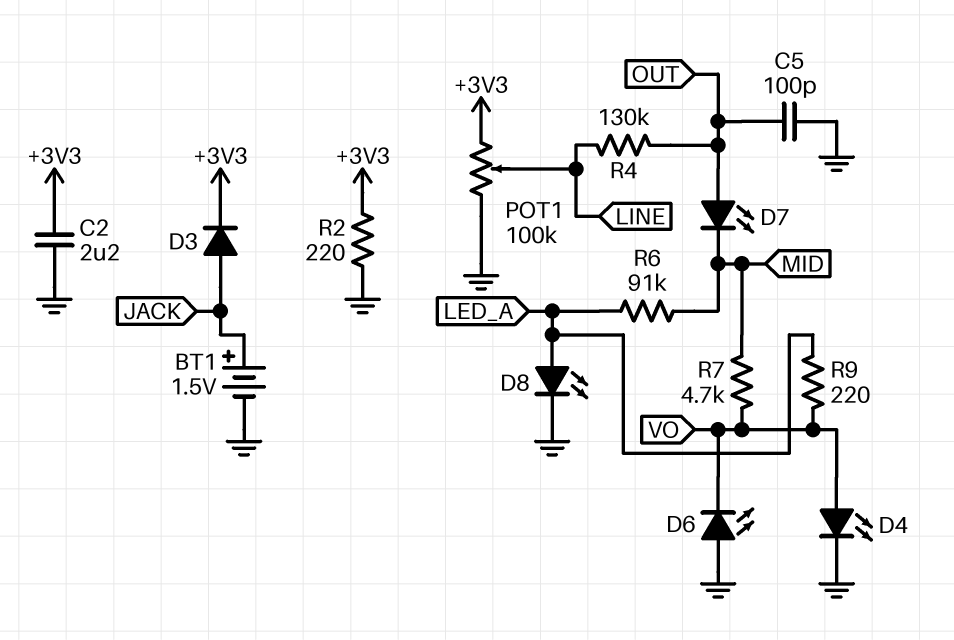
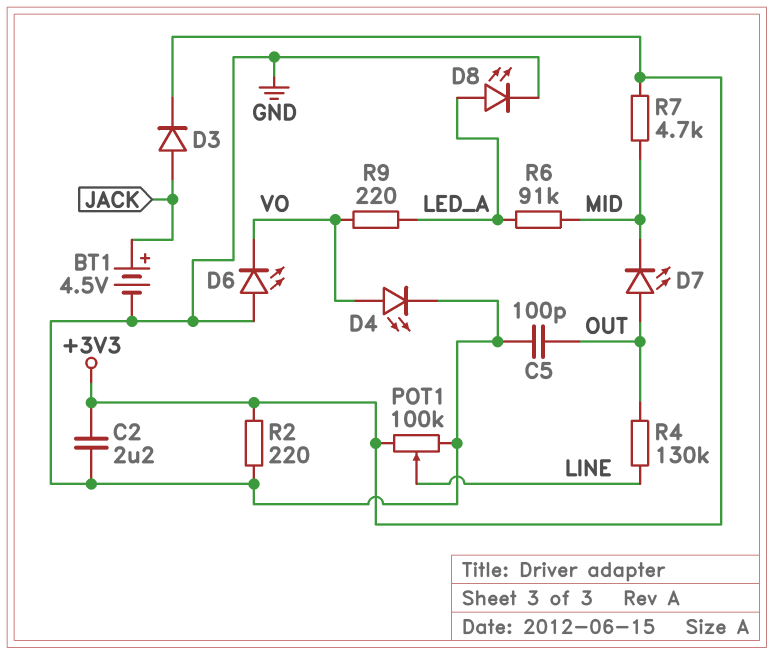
BT1: 1.5V (plus JACK, minus GND) -> 4.5V (plus JACK, minus GND)
R7: 4.7k (MID, VO) -> 4.7k (+3V3, MID)

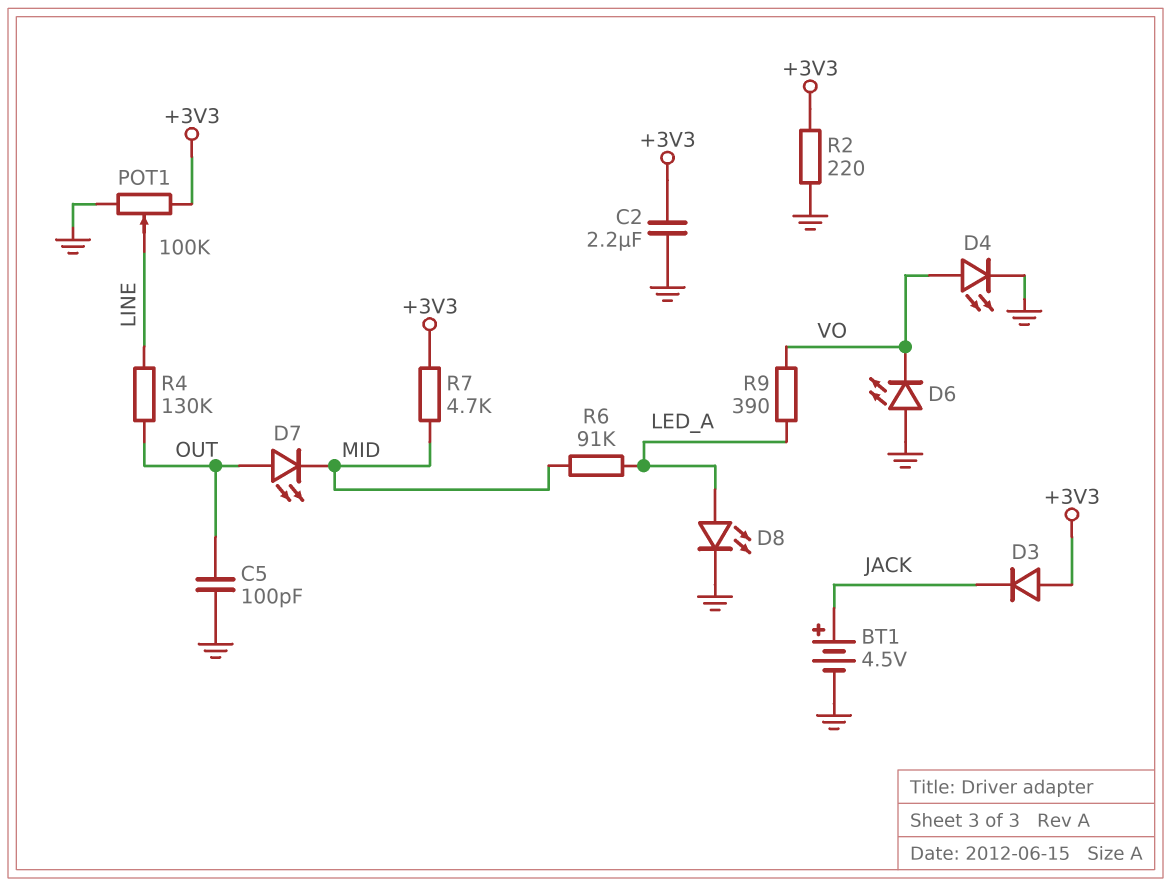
D3: diode (A JACK, K +3V3) -> diode (A +3V3, K JACK)
R9: 220 (LED_A, VO) -> 390 (LED_A, VO)

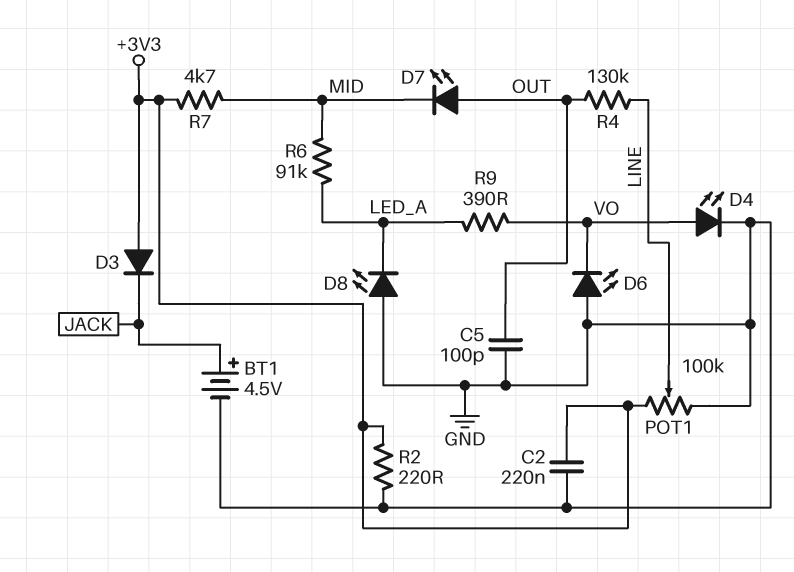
C2: 2.2uF (+3V3, GND) -> 220nF (+3V3, GND)
D8: LED (A LED_A, K GND) -> LED (A GND, K LED_A)

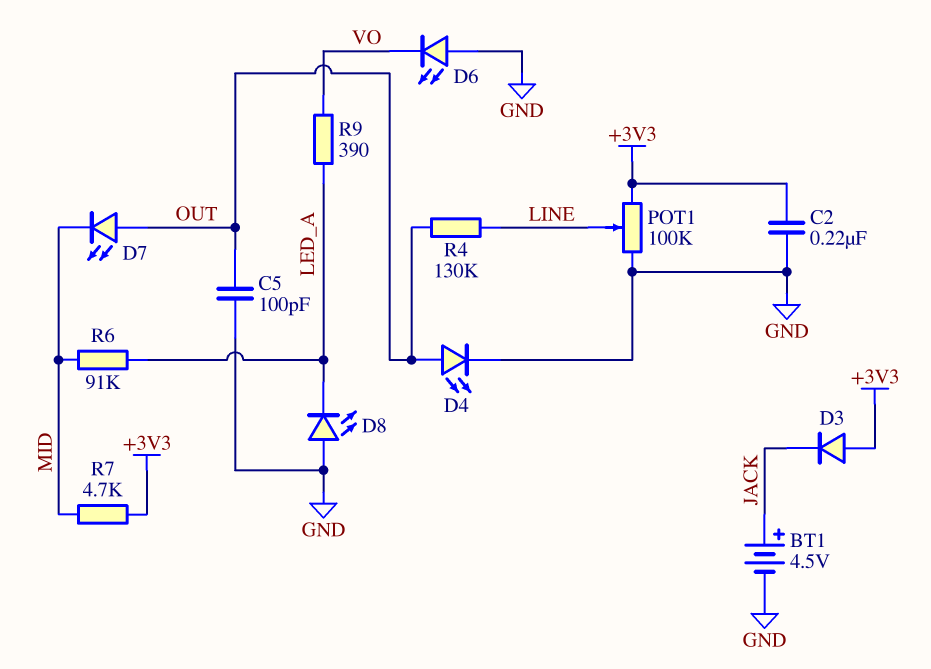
D4: LED (A VO, K GND) -> LED (A OUT, K GND)
R2: 220 (+3V3, GND) -> none

